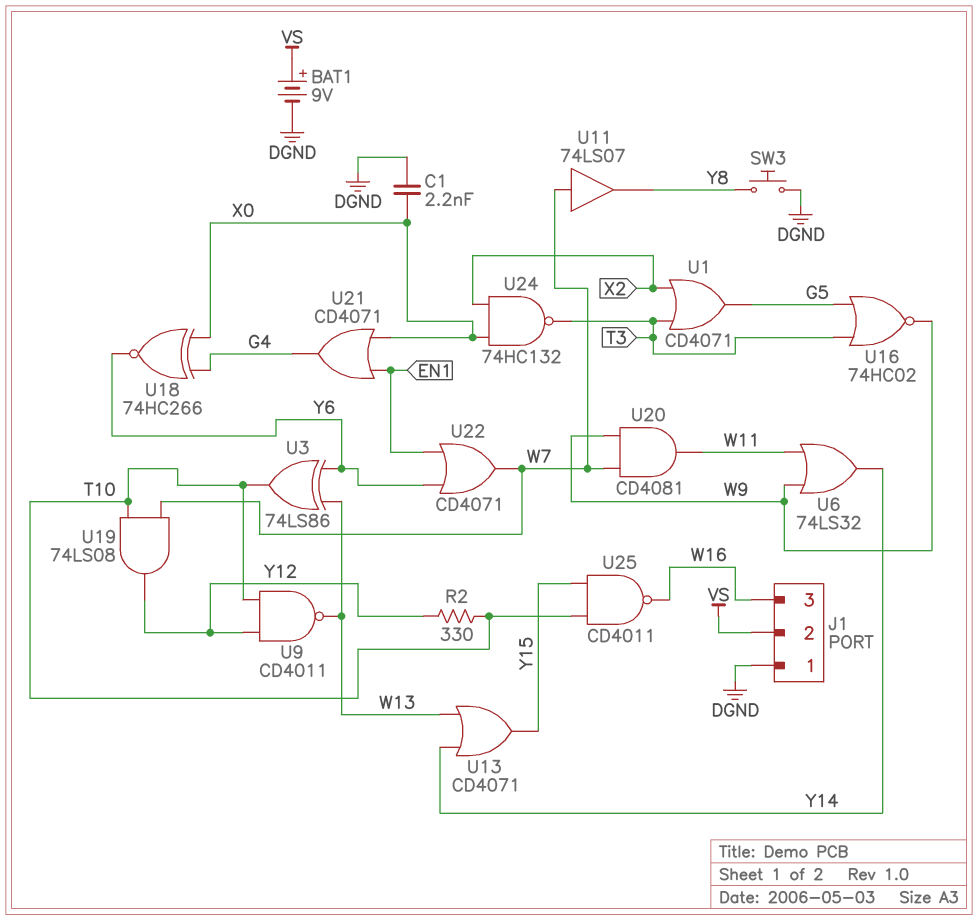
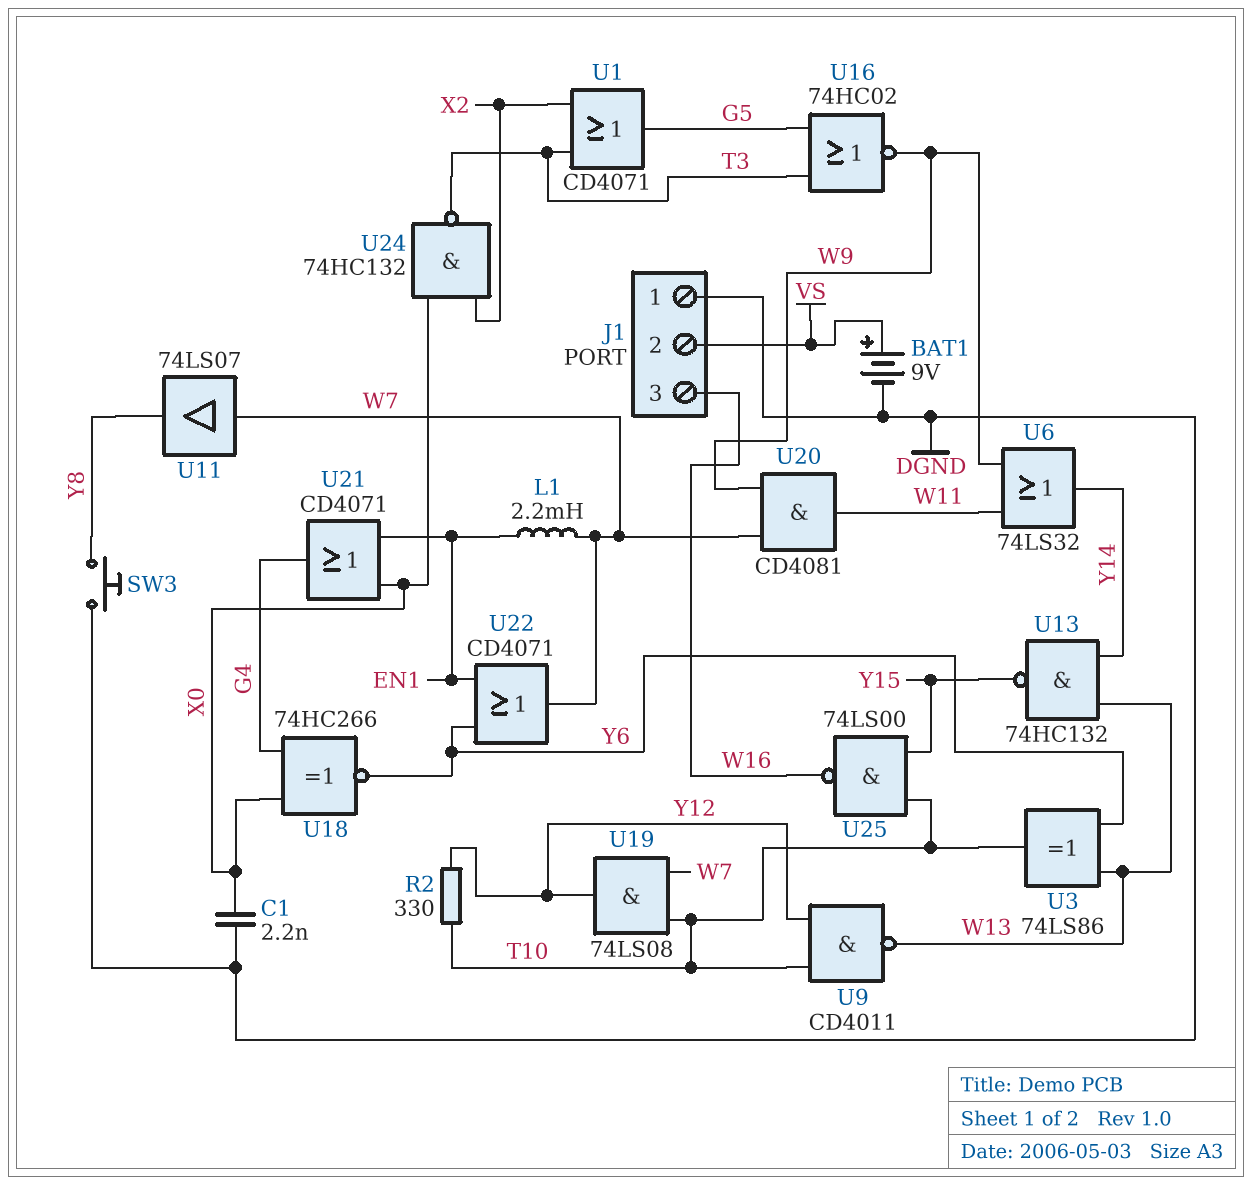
L1: none -> 2.2mH (EN1, W7)
U13: OR CD4071 (in W13, in Y14, out Y15) -> NAND 74HC132 (in W13, in Y14, out Y15)
U25: NAND CD4011 (in T10, in Y15, out W16) -> NAND 74LS00 (in T10, in Y15, out W16)

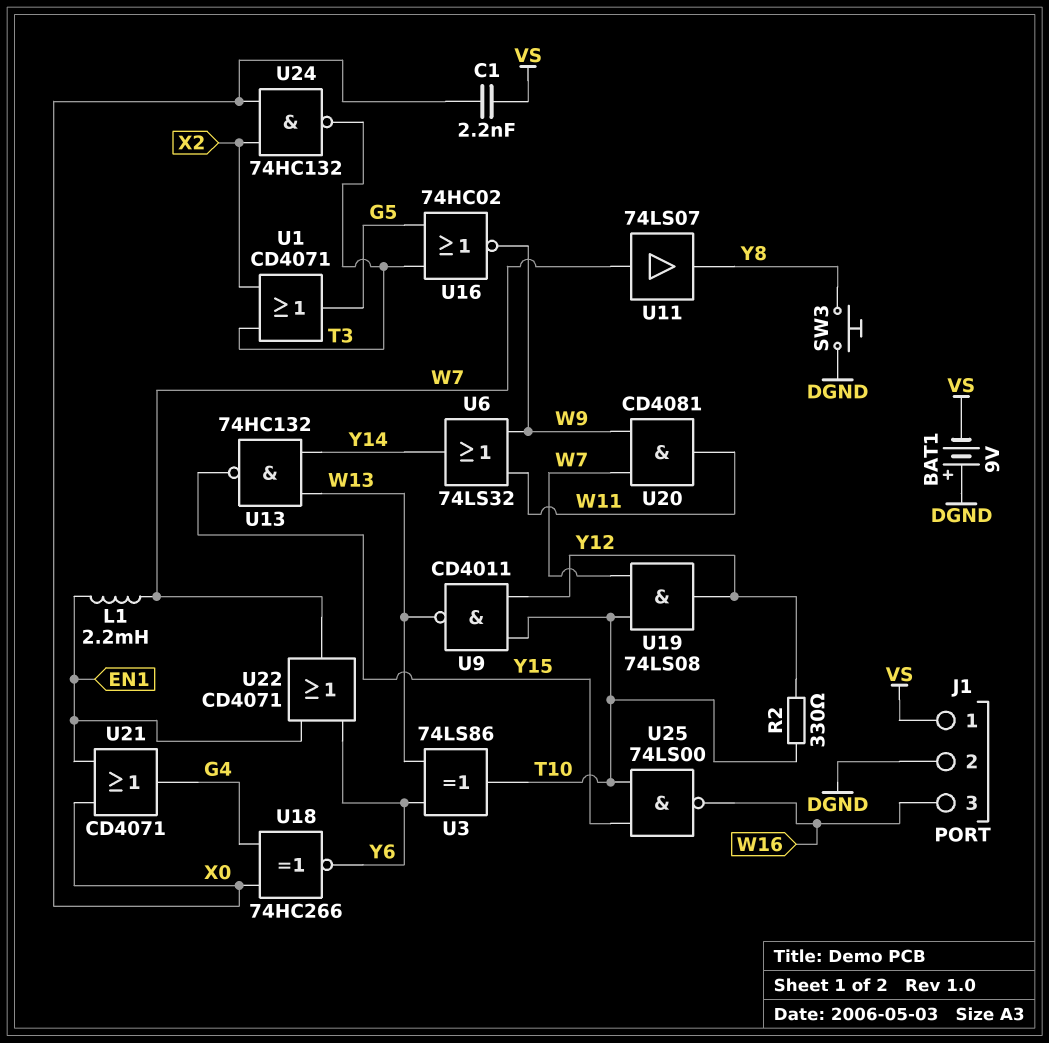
BAT1: 9V (plus VS, minus DGND) -> 9V (plus DGND, minus VS)
C1: 2.2nF (DGND, X0) -> 2.2nF (VS, X0)
J1 pin 1: DGND -> VS
J1 pin 2: VS -> DGND

